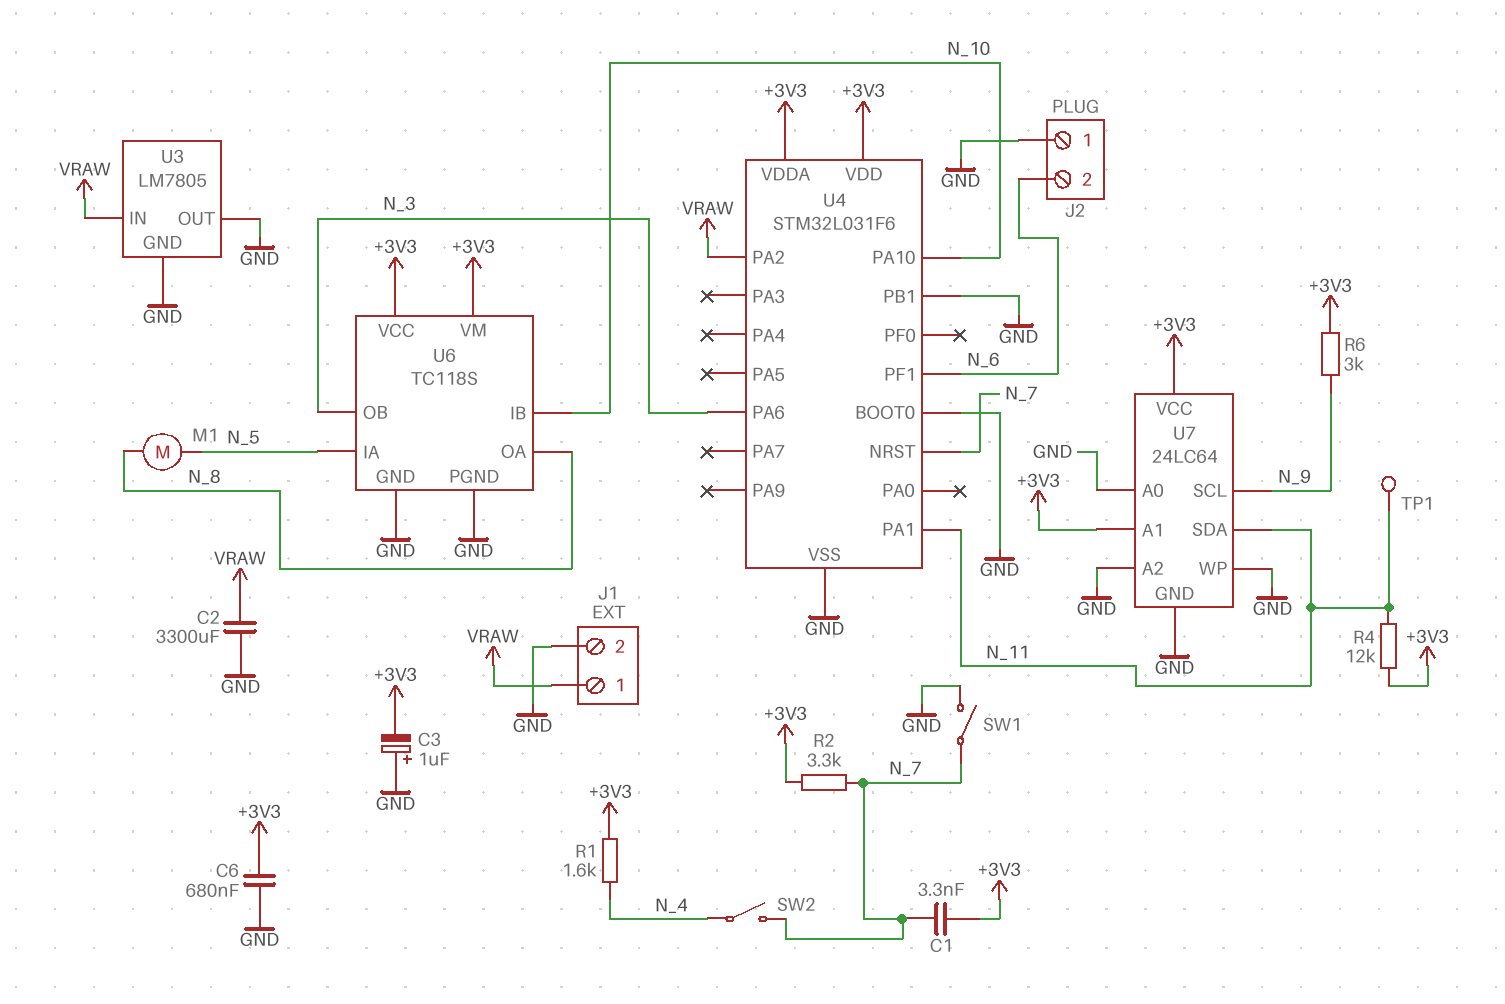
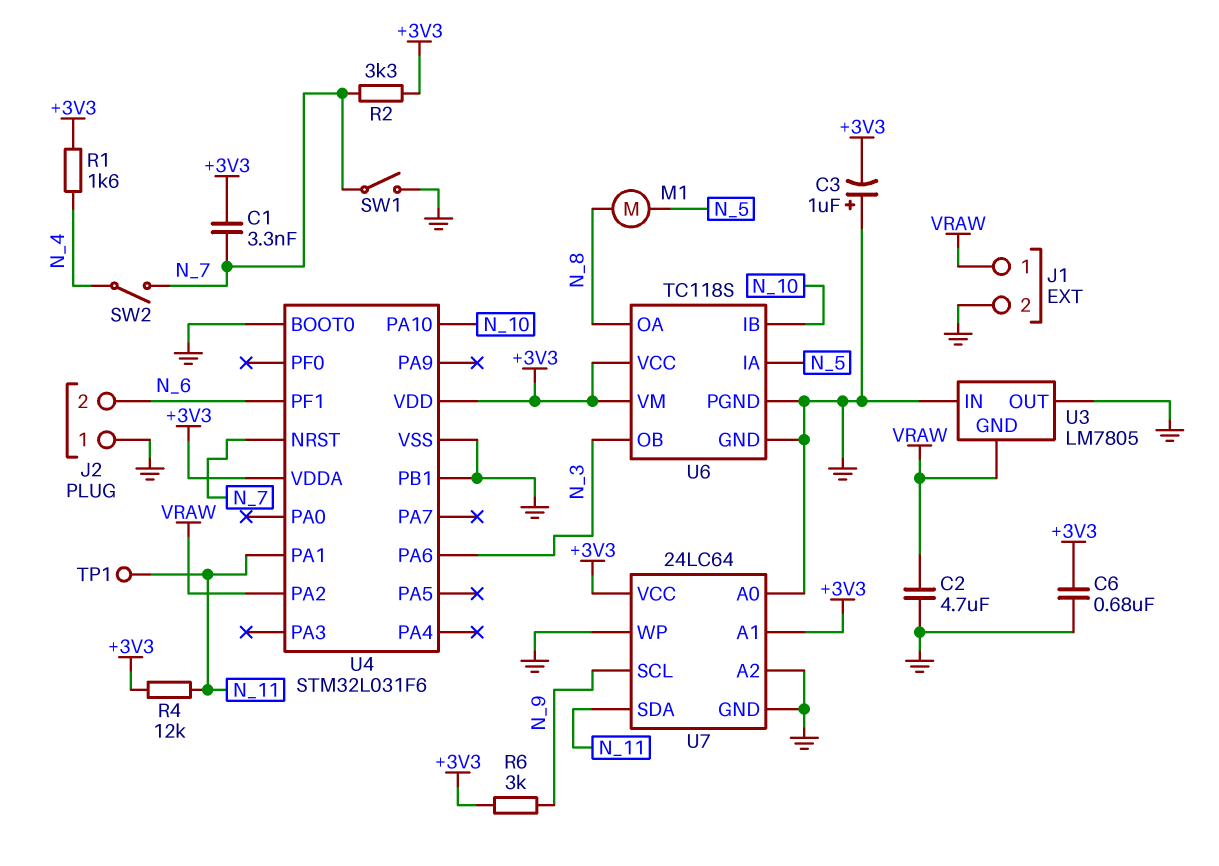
C2: 3300uF (GND, VRAW) -> 4.7uF (GND, VRAW)
U3 pin GND: GND -> VRAW
U3 pin IN: VRAW -> GND

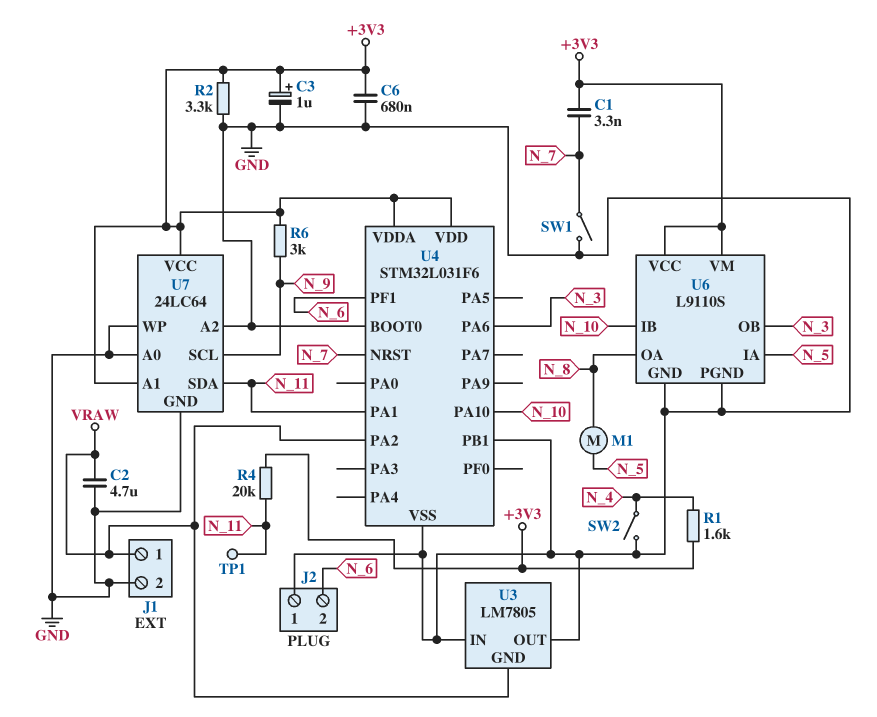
C3: 1uF (plus GND, minus +3V3) -> 1uF (plus +3V3, minus GND)
R2: 3.3k (+3V3, N_7) -> 3.3k (+3V3, GND)
R4: 12k (+3V3, N_11) -> 20k (+3V3, N_11)
SW2: switch (N_4, N_7) -> switch (GND, N_4)
U6: TC118S -> L9110S

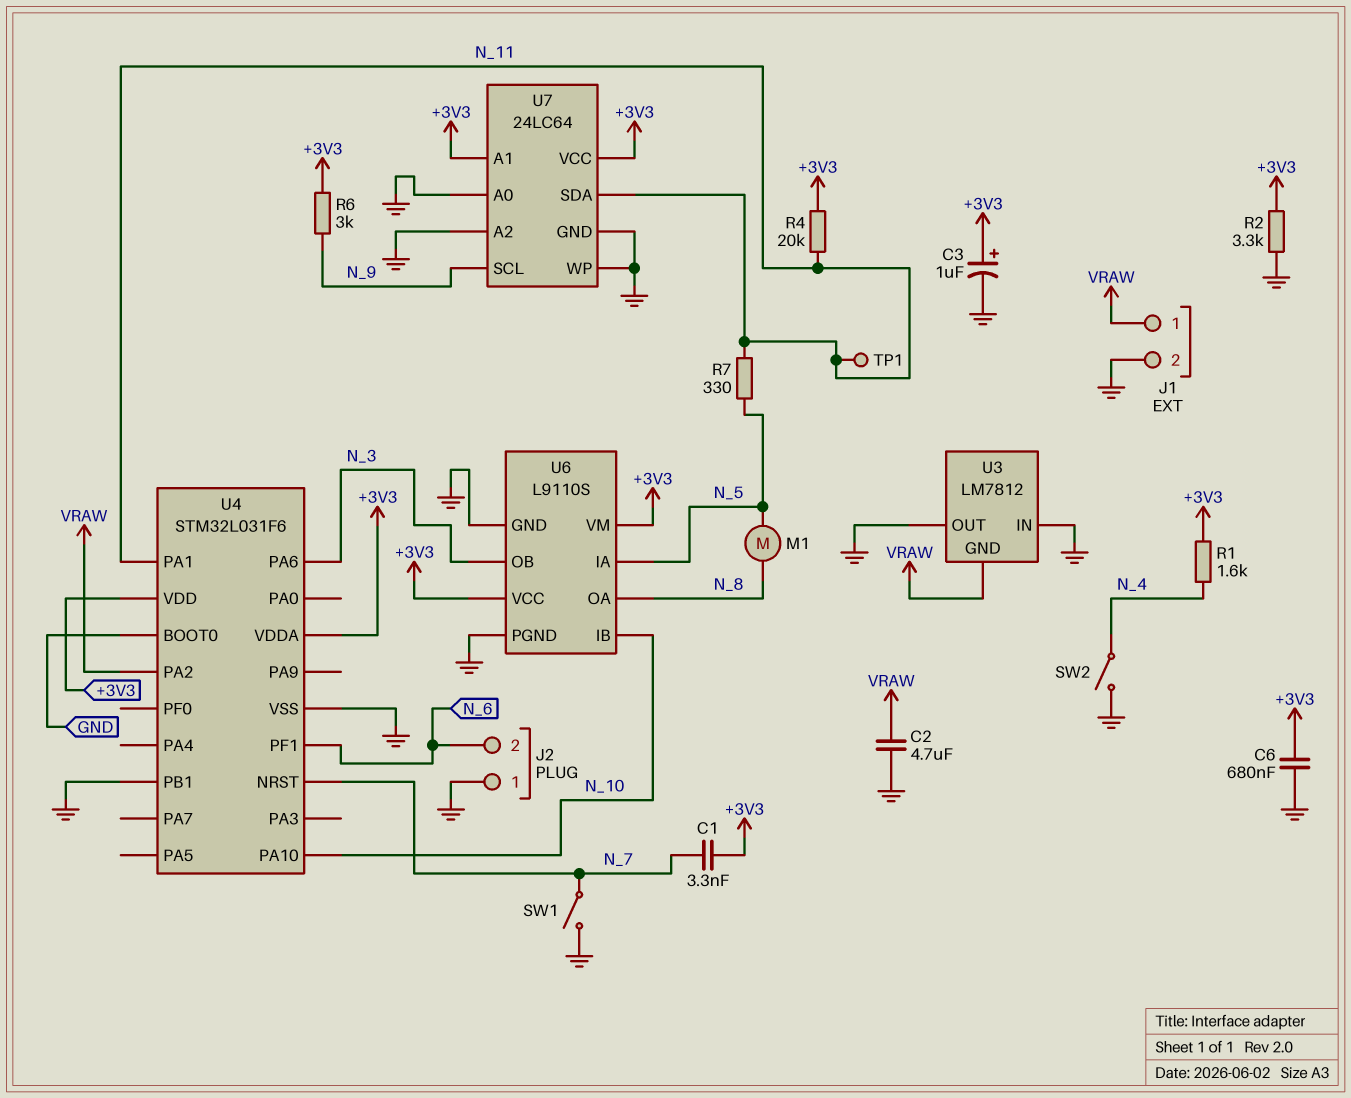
R7: none -> 330 (N_5, N_11)
U3: LM7805 -> LM7812

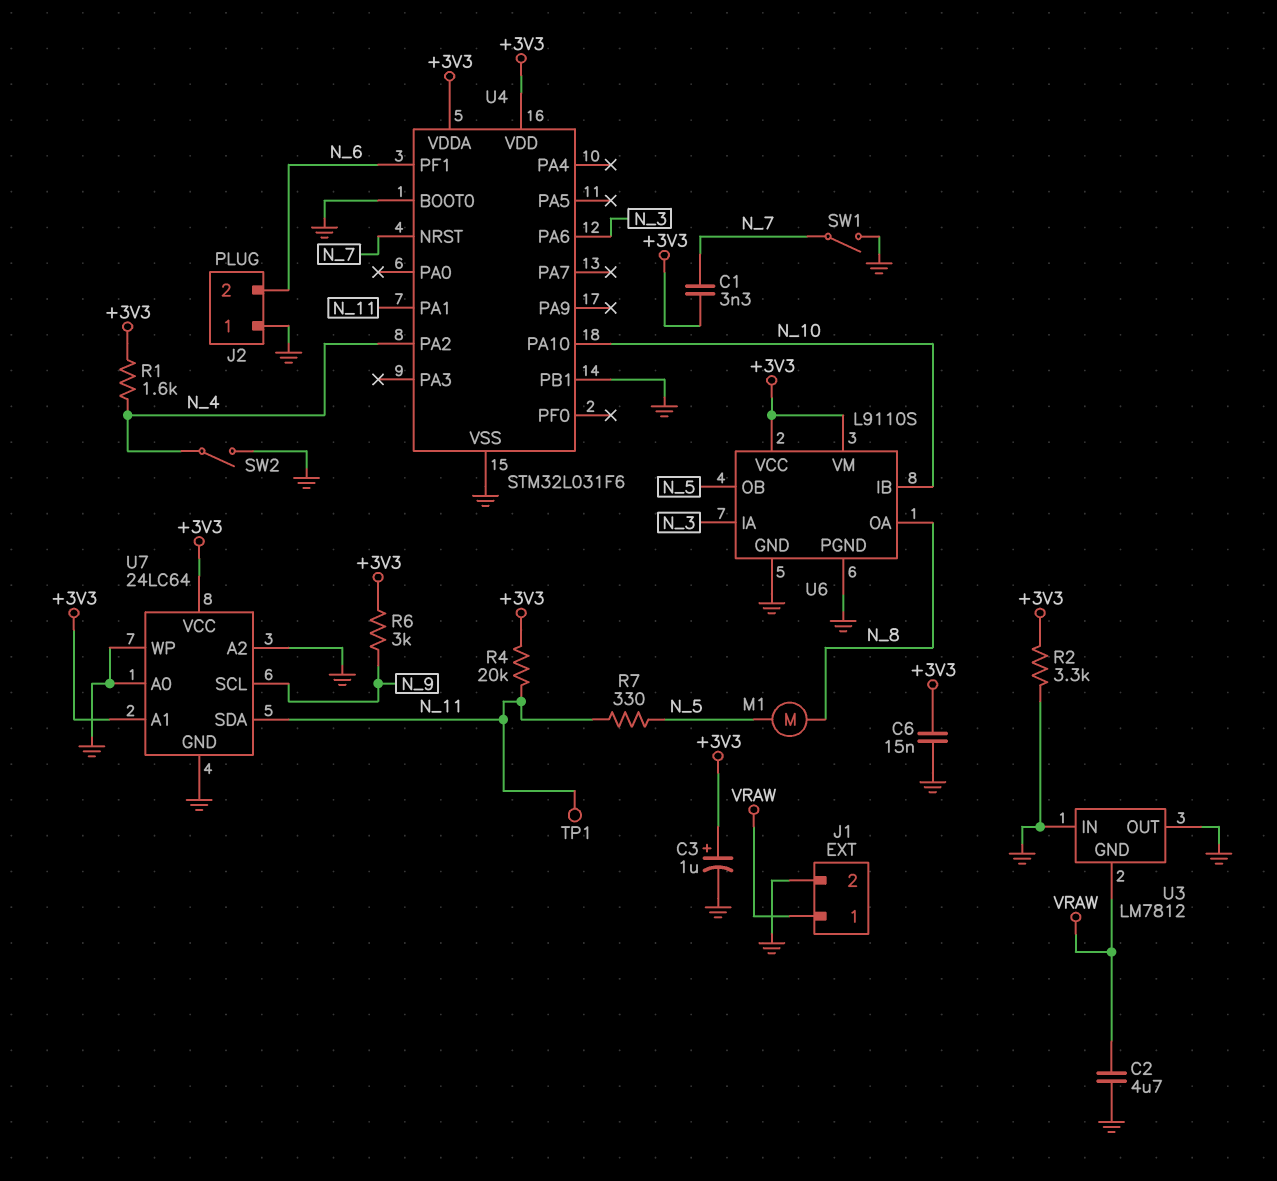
C6: 680nF (+3V3, GND) -> 15nF (+3V3, GND)
U4 pin PA2: VRAW -> N_4
U6 pin IA: N_5 -> N_3
U6 pin OB: N_3 -> N_5

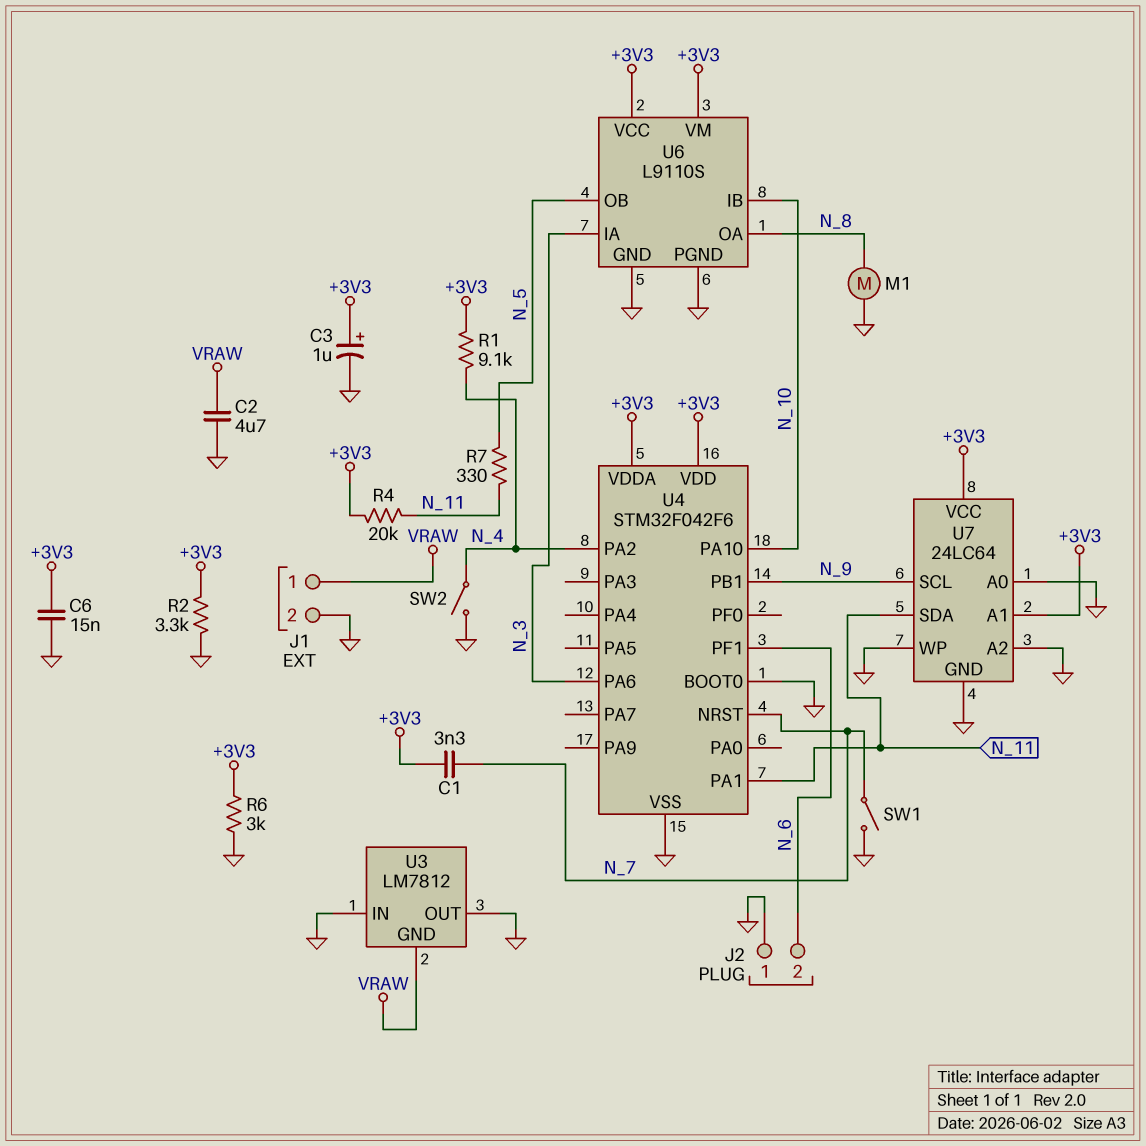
M1: motor (N_5, N_8) -> motor (GND, N_8)
R1: 1.6k (+3V3, N_4) -> 9.1k (+3V3, N_4)
R6: 3k (+3V3, N_9) -> 3k (+3V3, GND)
TP1: test point (N_11) -> none
U4: STM32L031F6 -> STM32F042F6
U4 pin PB1: GND -> N_9

